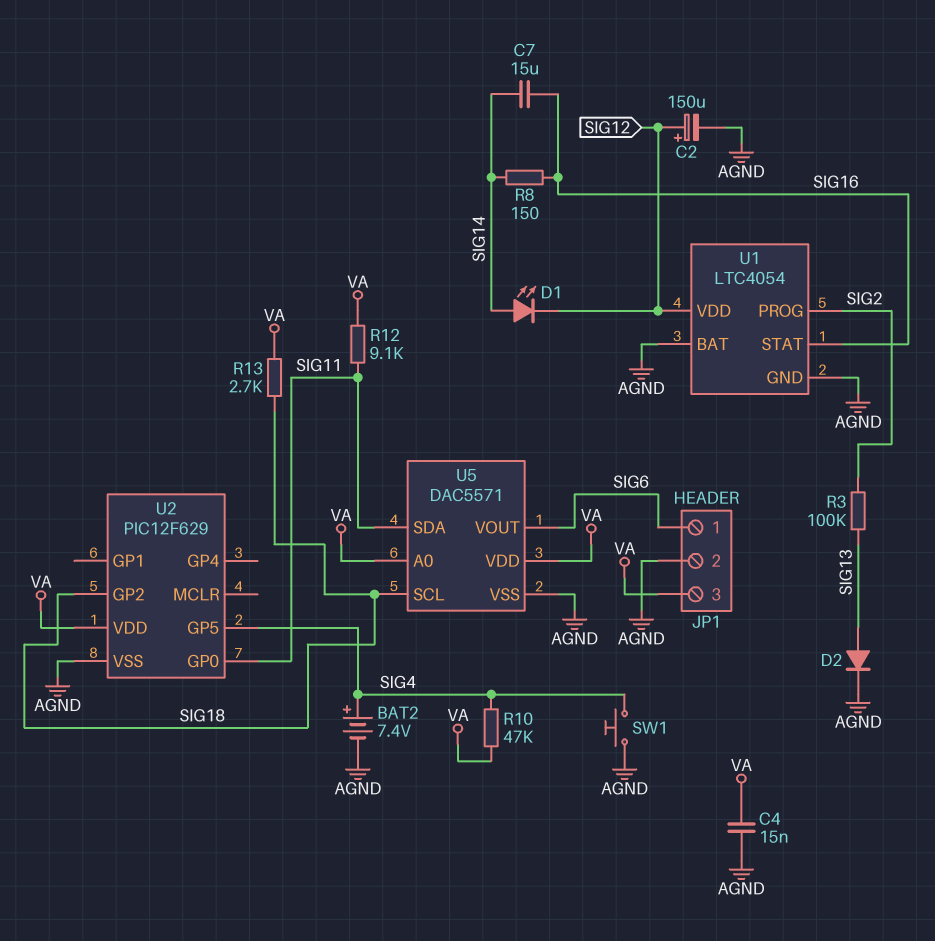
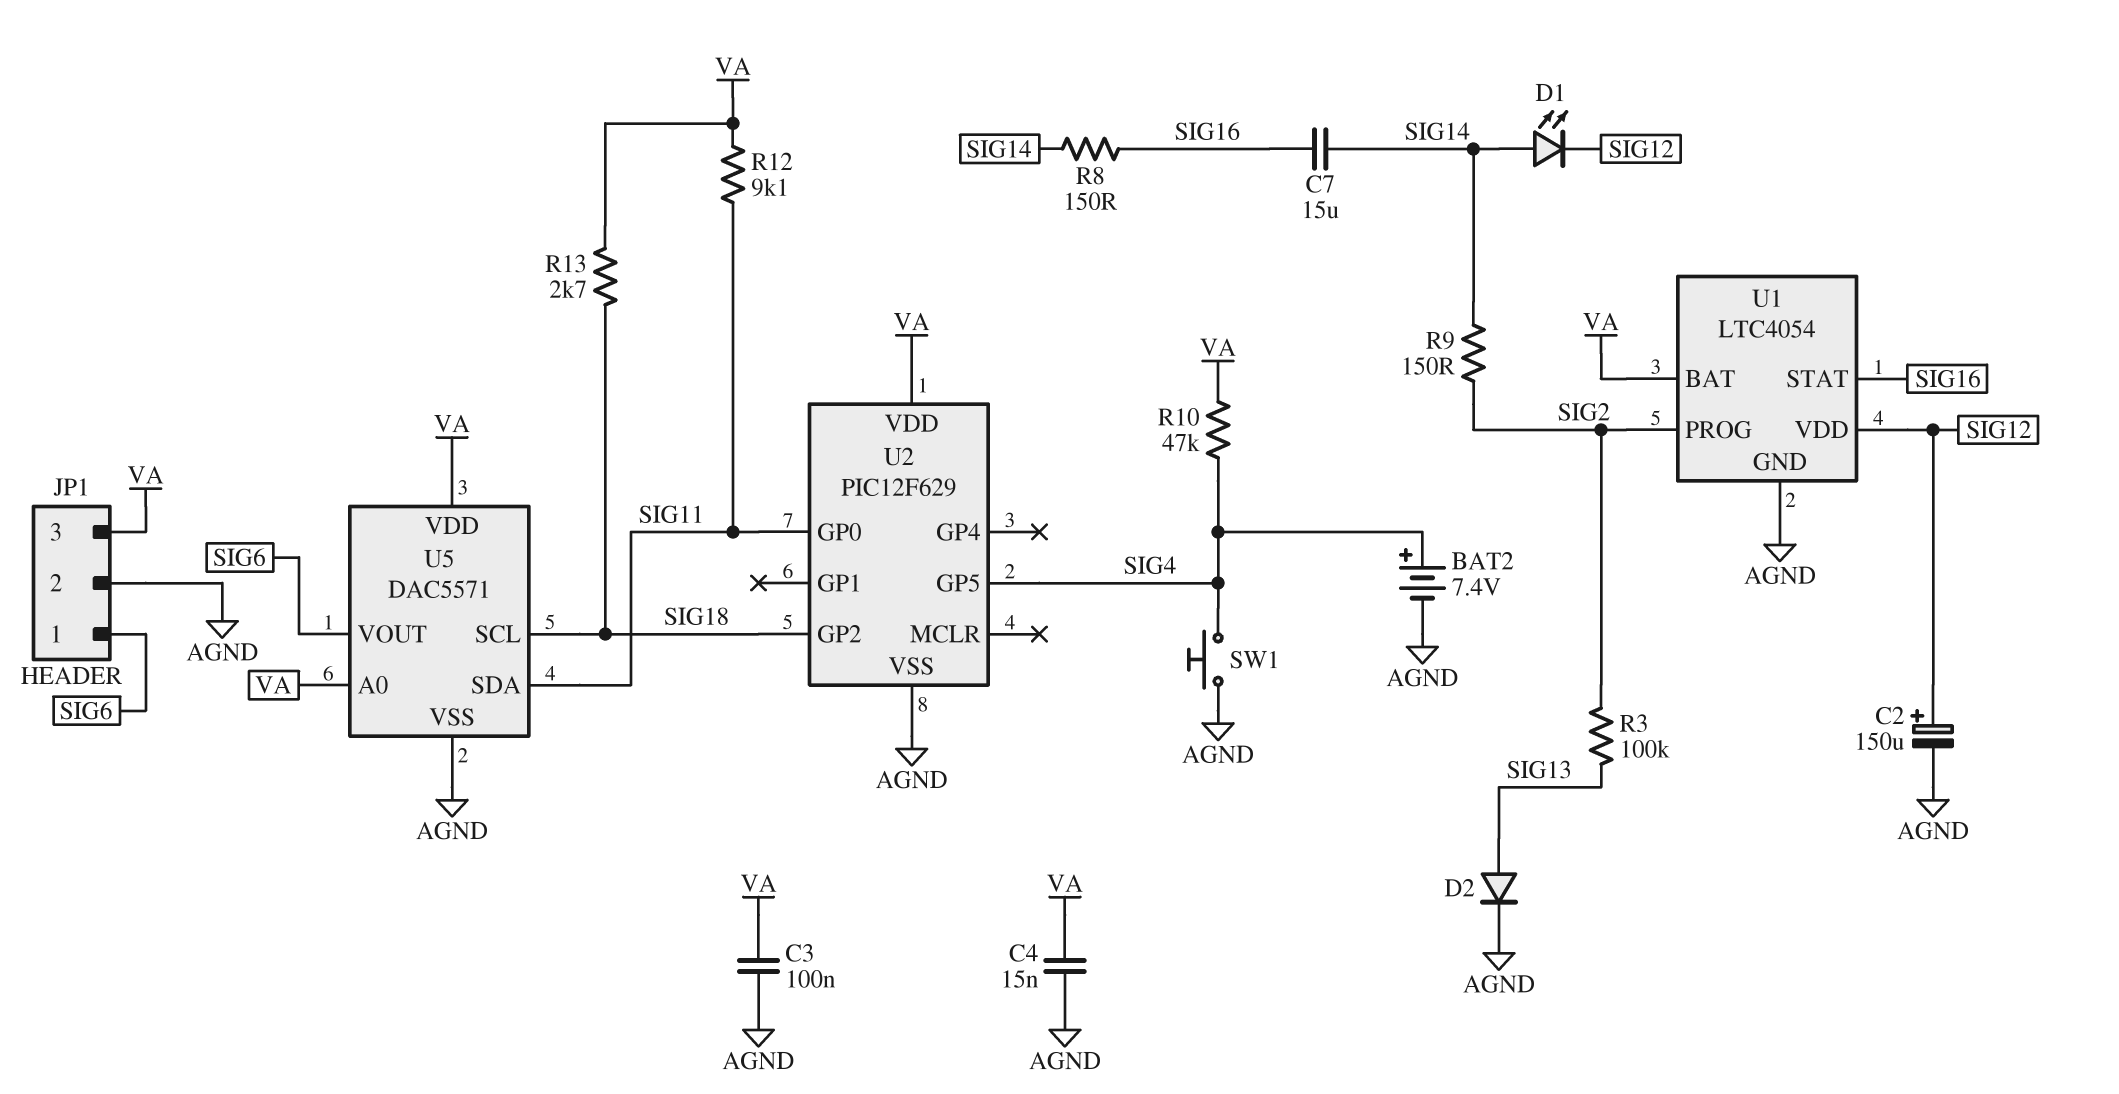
C3: none -> 100nF (AGND, VA)
R9: none -> 150 (SIG2, SIG14)
U1 pin BAT: AGND -> VA

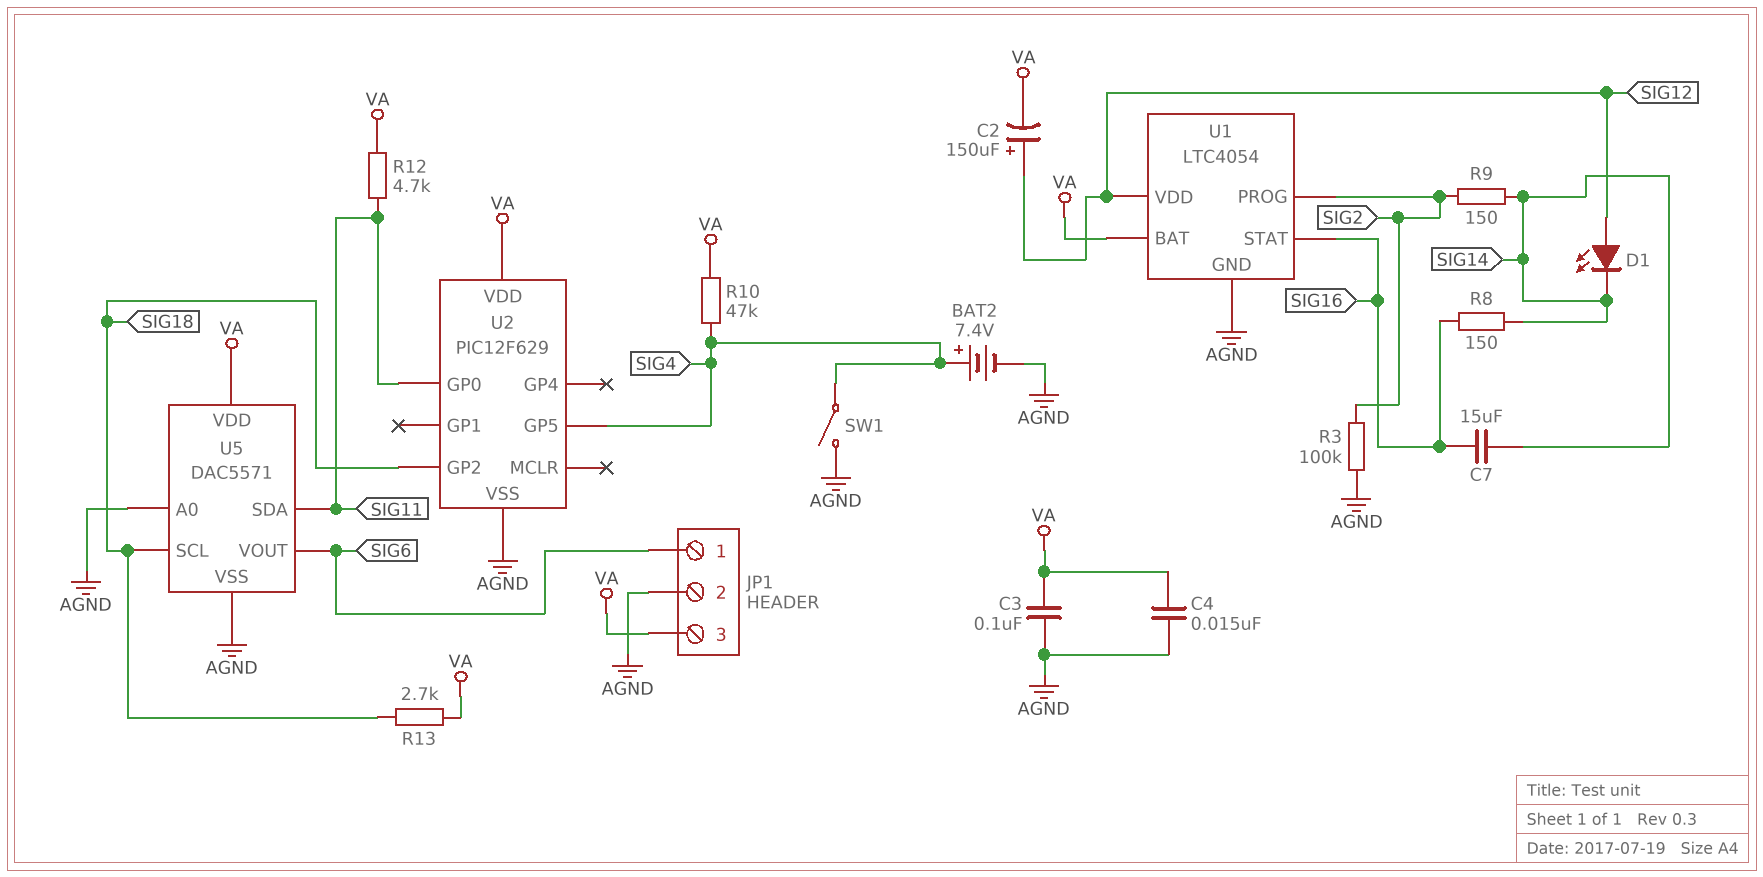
C2: 150uF (plus SIG12, minus AGND) -> 150uF (plus SIG12, minus VA)
D1: LED (A SIG14, K SIG12) -> LED (A SIG12, K SIG14)
D2: diode (A SIG13, K AGND) -> none
R3: 100k (SIG2, SIG13) -> 100k (AGND, SIG2)
R12: 9.1k (SIG11, VA) -> 4.7k (SIG11, VA)
SW1: button (AGND, SIG4) -> switch (AGND, SIG4)
U5 pin A0: VA -> AGND

